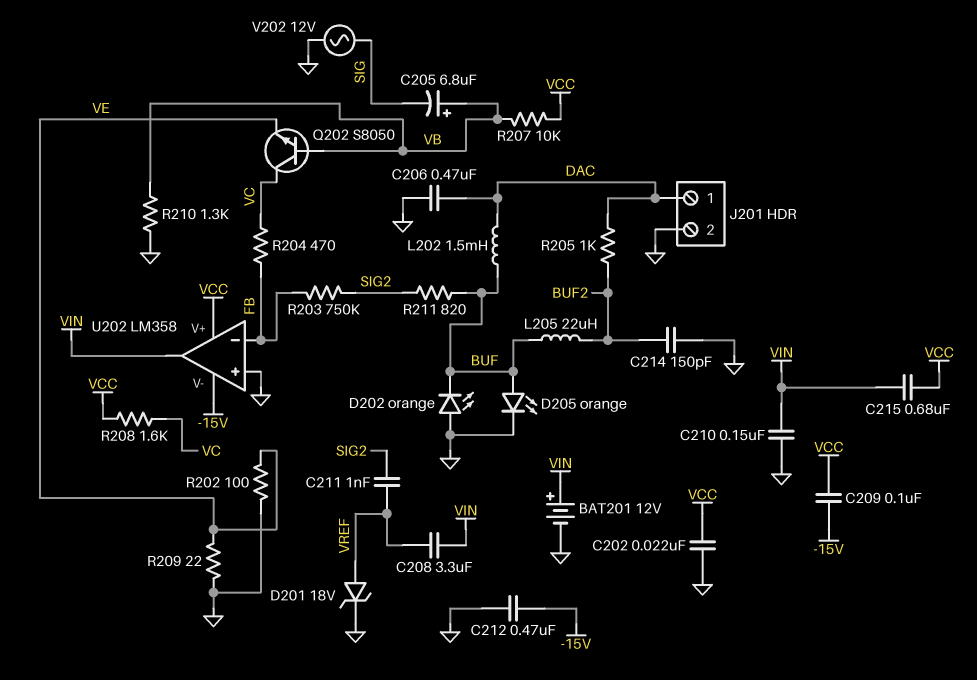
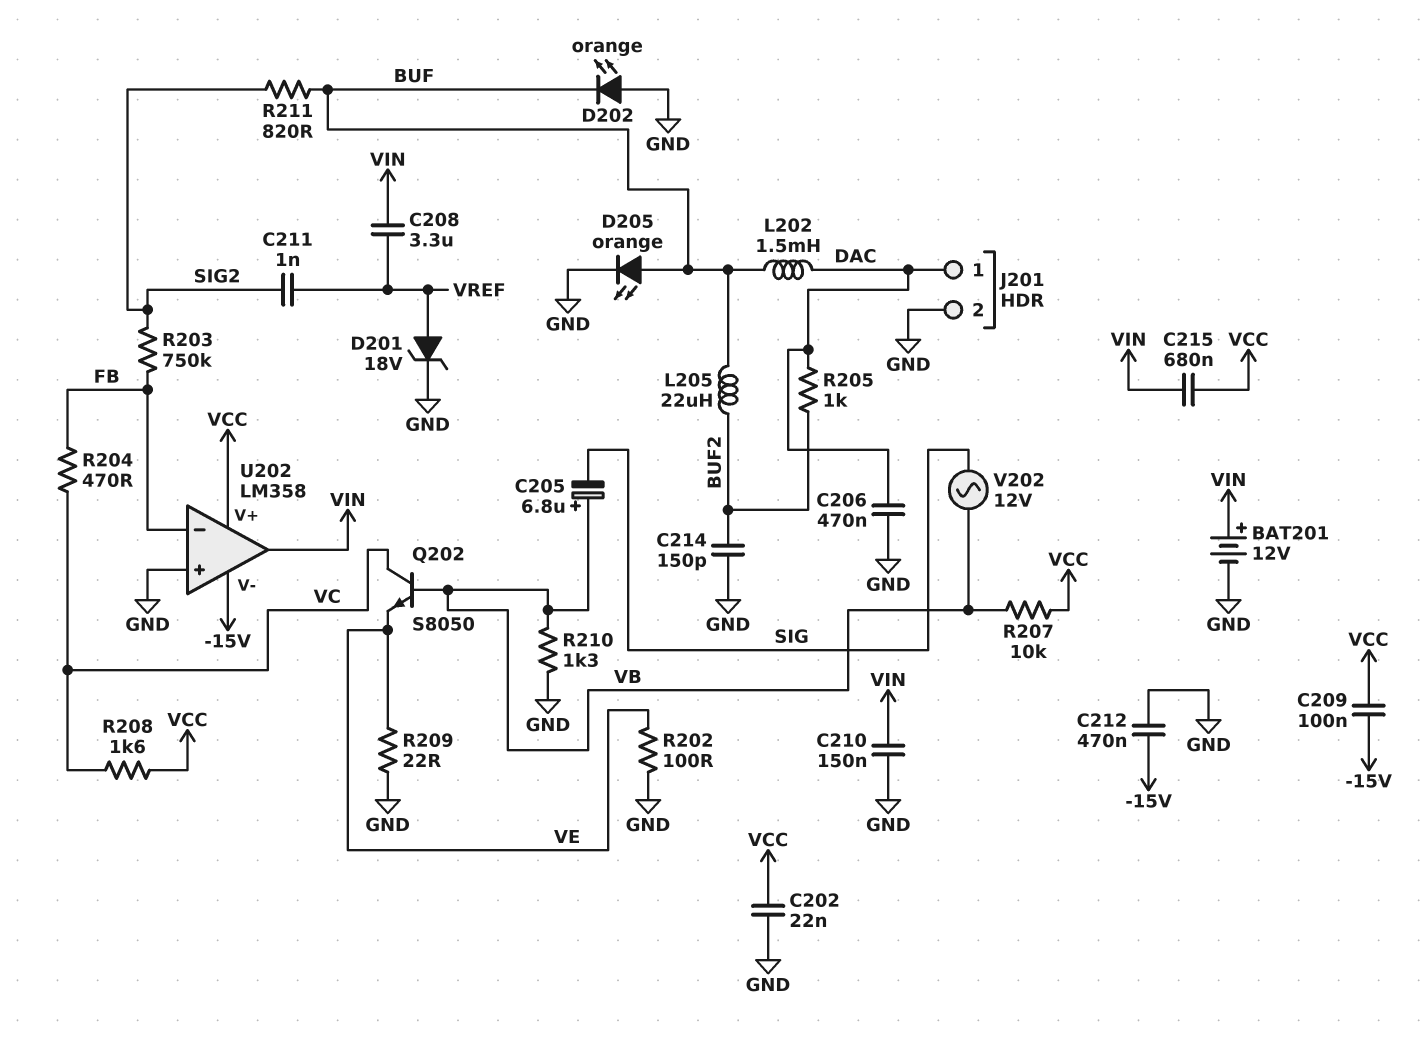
V202: AC 12V (GND, SIG) -> AC 12V (SIG, VB)

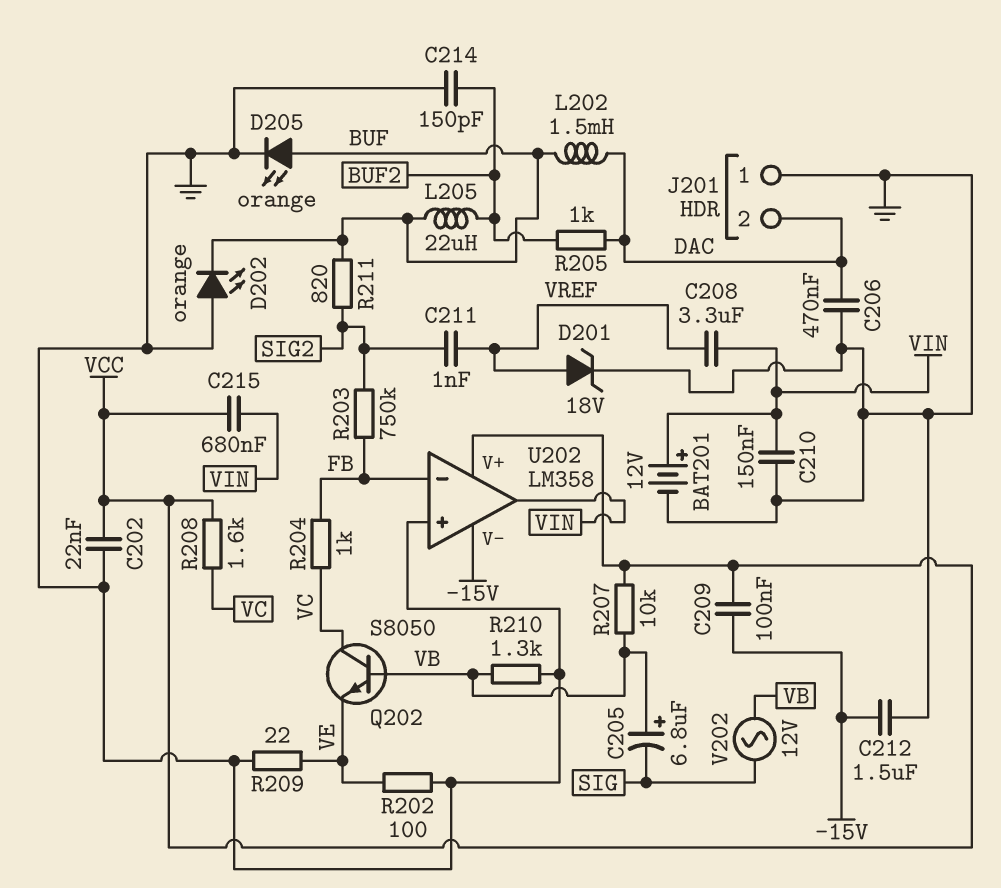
C212: 470nF (-15V, GND) -> 1.5uF (-15V, GND)
J201 pin 1: DAC -> GND
J201 pin 2: GND -> DAC
R204: 470 (FB, VC) -> 1k (FB, VC)

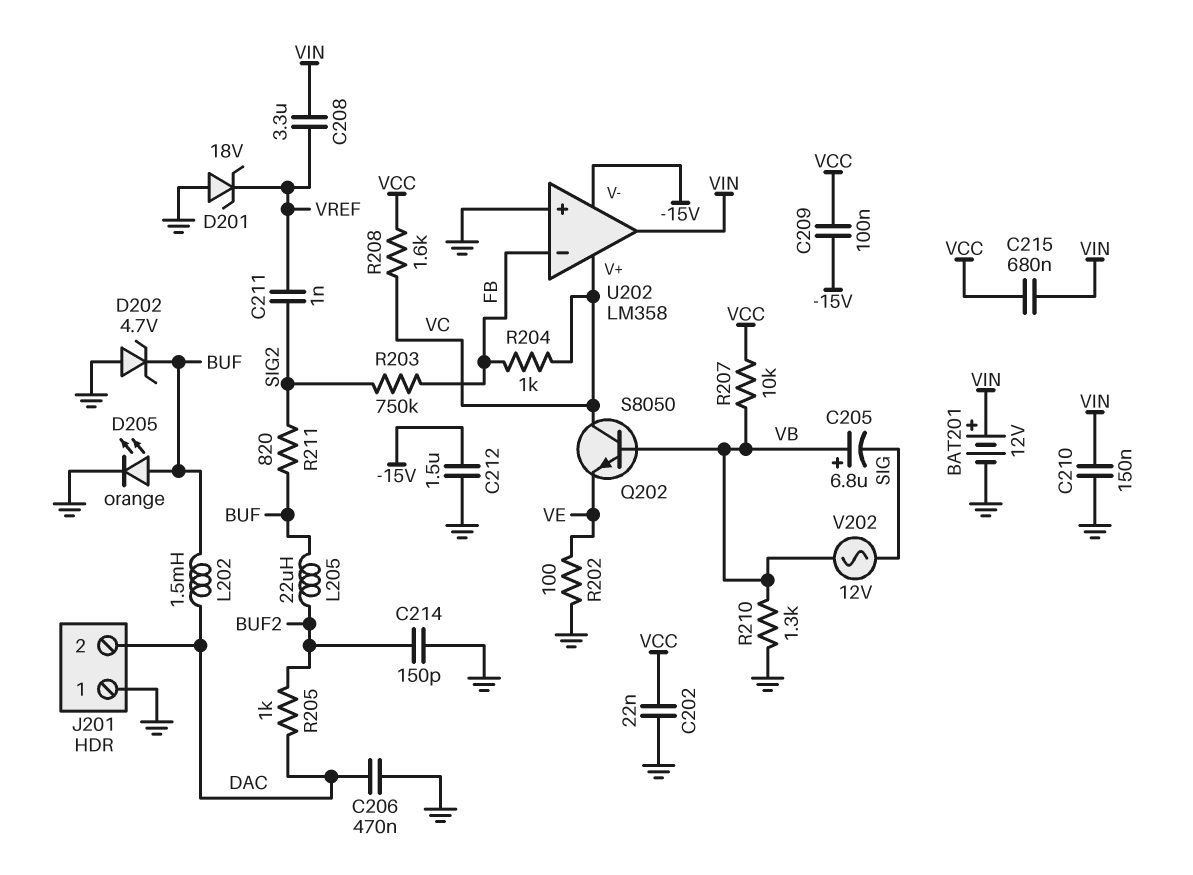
D201: zener 18V (A VREF, K GND) -> zener 18V (A GND, K VREF)
D202: LED orange (A GND, K BUF) -> zener 4.7V (A GND, K BUF)
R209: 22 (GND, VE) -> none
U202 pin V+: VCC -> VC

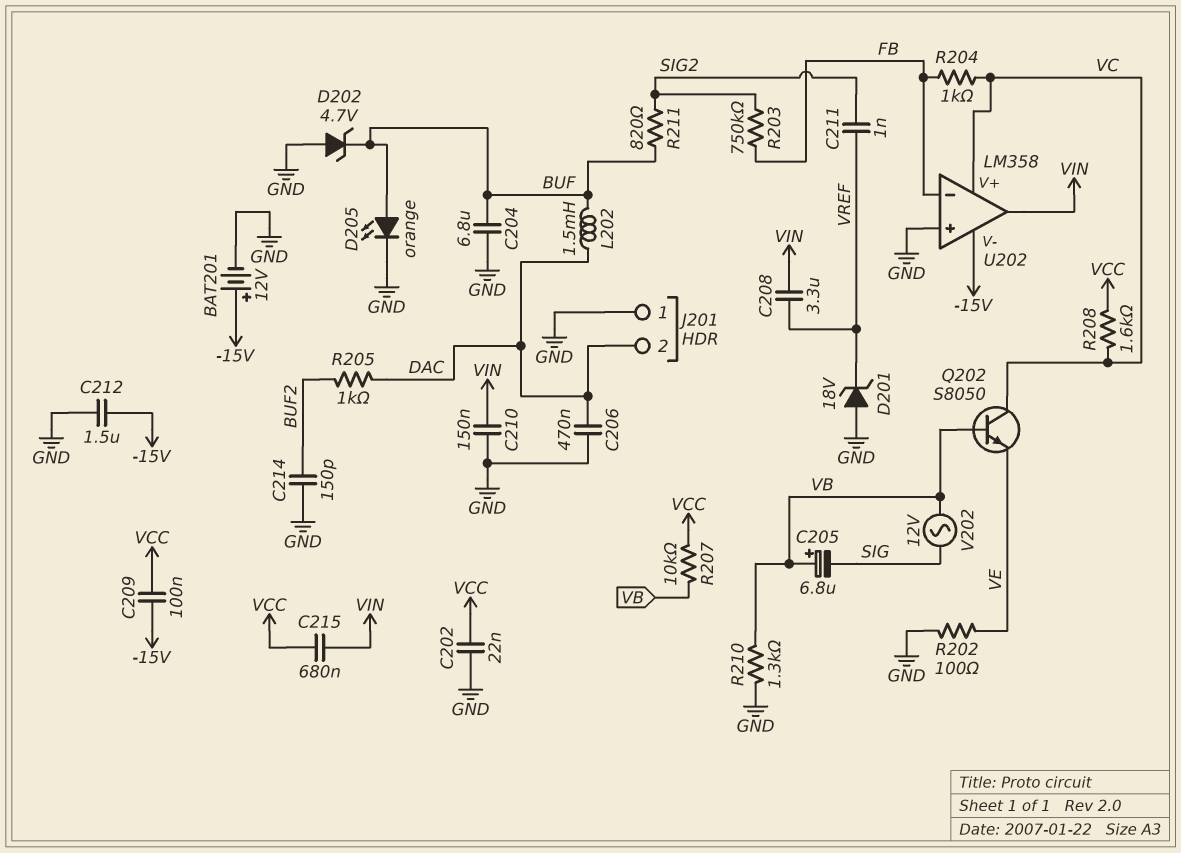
BAT201: 12V (plus VIN, minus GND) -> 12V (plus -15V, minus GND)
C204: none -> 6.8uF (BUF, GND)
L205: 22uH (BUF, BUF2) -> none

